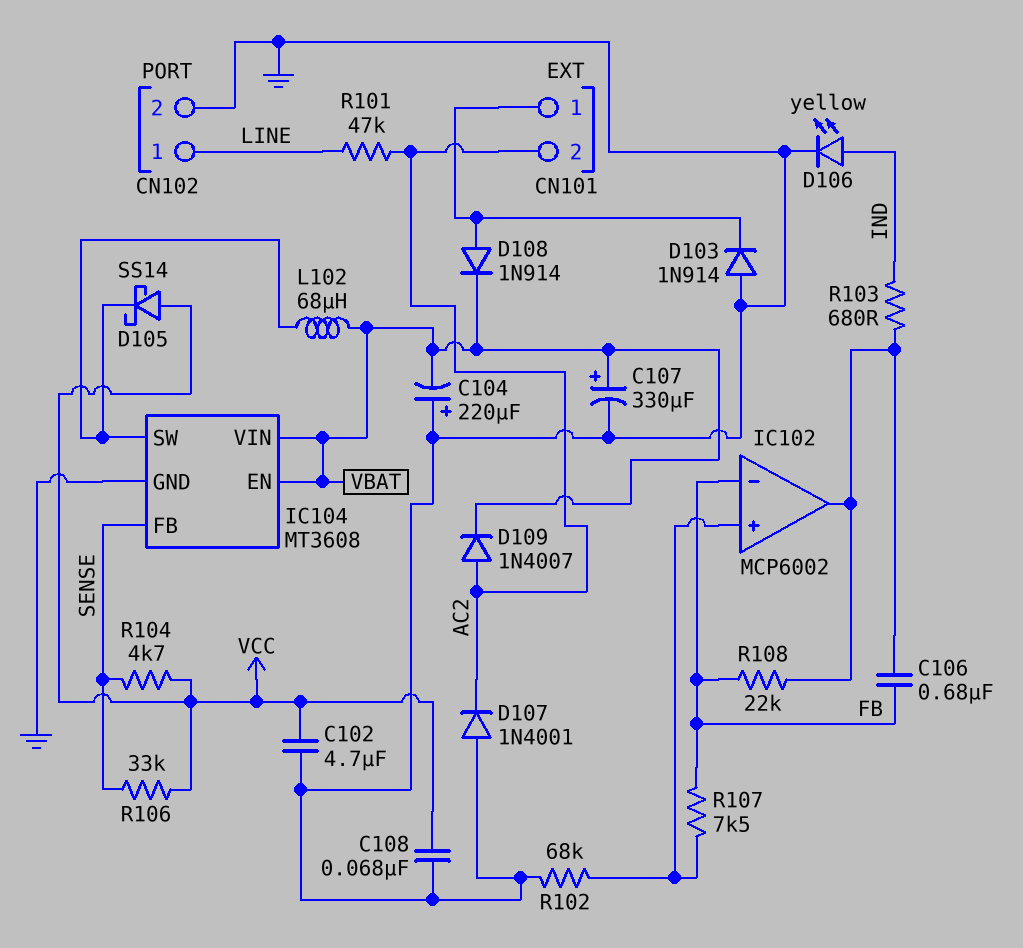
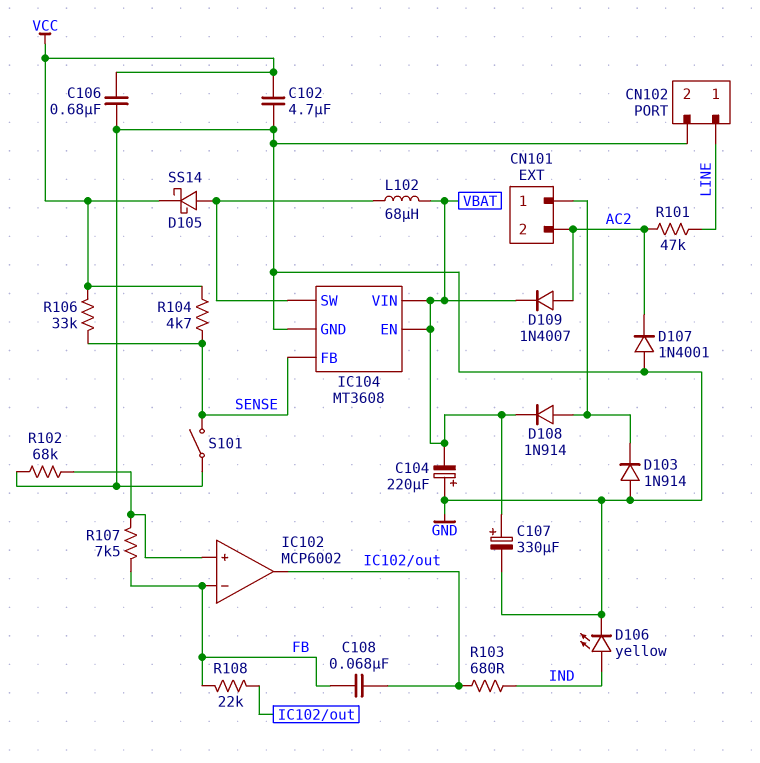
C106: 680nF (FB, IC102/out) -> 680nF (GND, VCC)
C108: 68nF (GND, VCC) -> 68nF (FB, IC102/out)
D105: schottky SS14 (A VCC, K IC104/SW) -> schottky SS14 (A IC104/SW, K VCC)
S101: none -> switch (GND, SENSE)

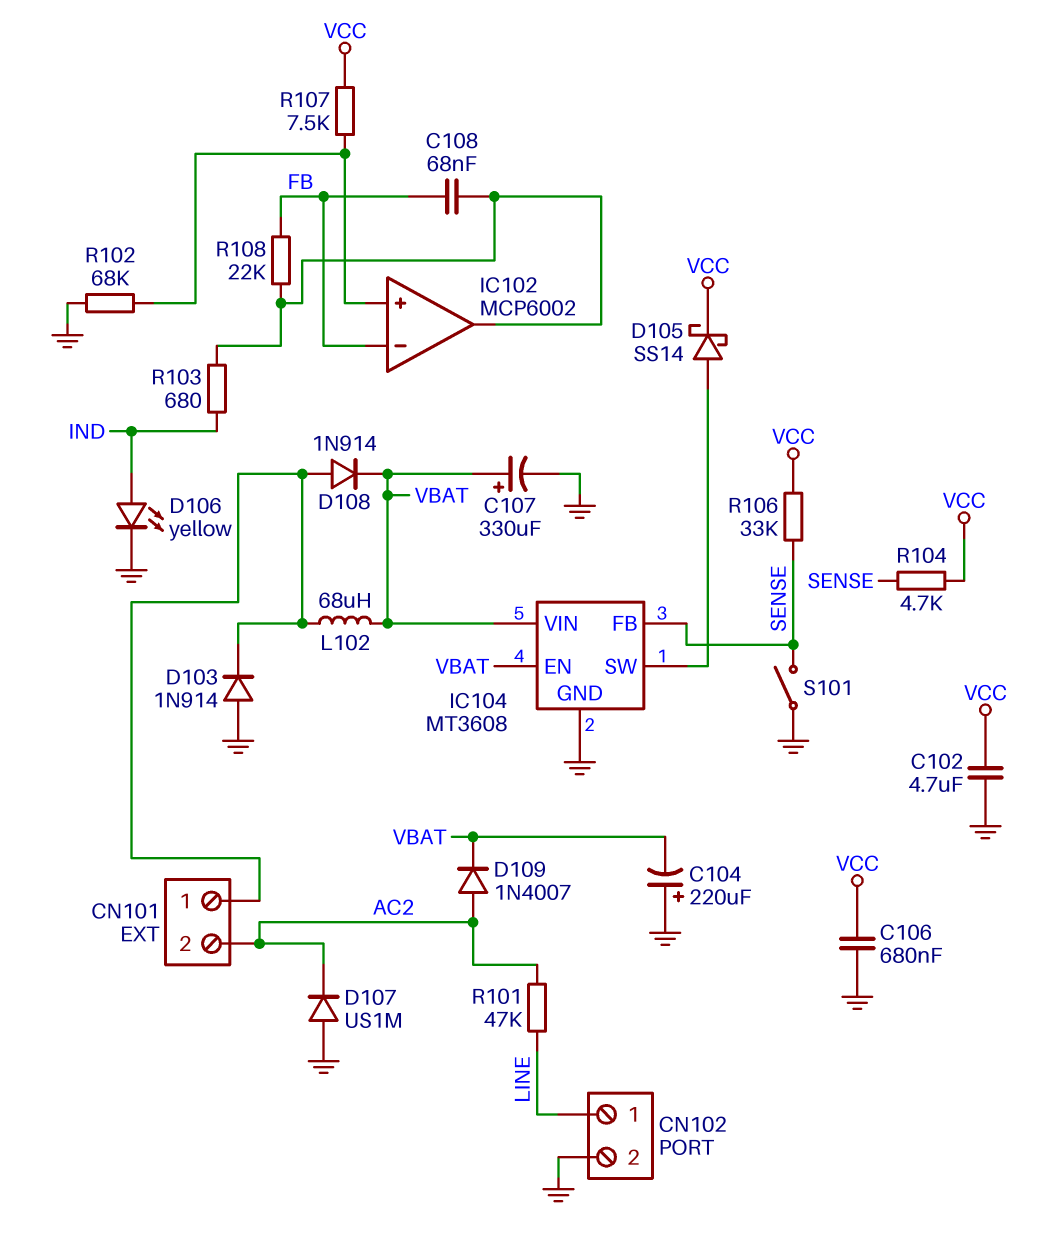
D107: diode 1N4001 (A GND, K AC2) -> diode US1M (A GND, K AC2)
L102: 68uH (IC104/SW, VBAT) -> 68uH (CN101/1, VBAT)
R107: 7.5k (FB, IC102/in+) -> 7.5k (IC102/in+, VCC)

